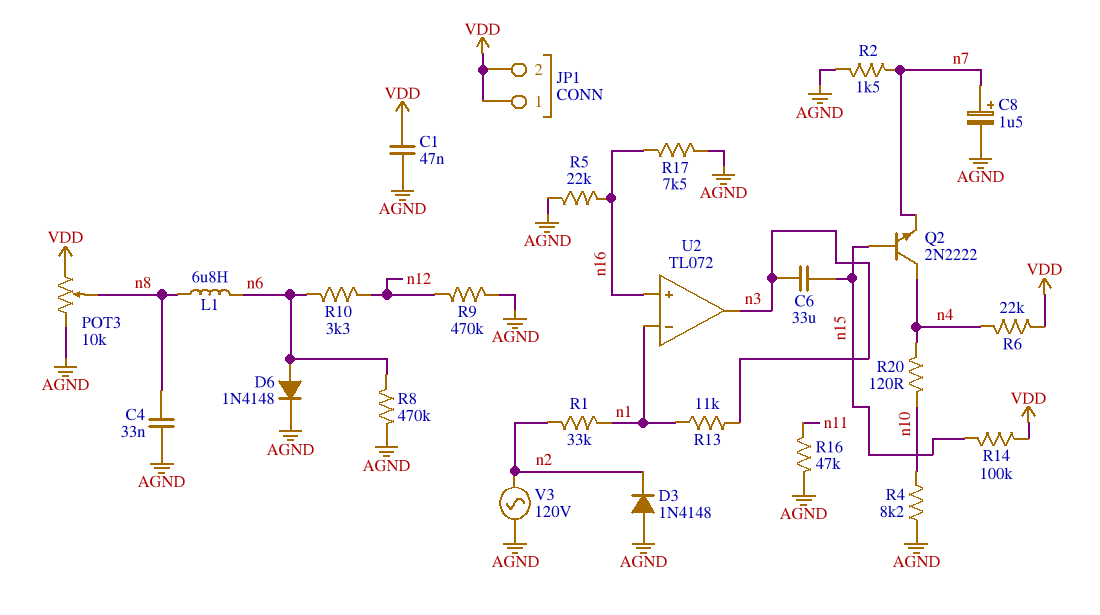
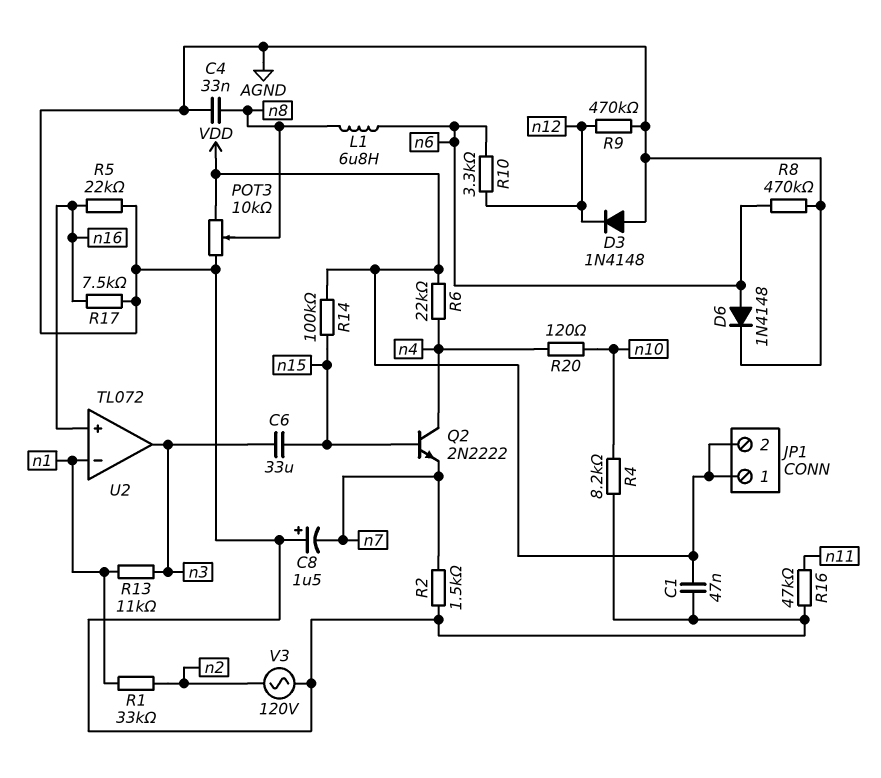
C8: 1.5uF (plus n7, minus AGND) -> 1.5uF (plus AGND, minus n7)
D3: diode 1N4148 (A AGND, K n2) -> diode 1N4148 (A AGND, K n12)

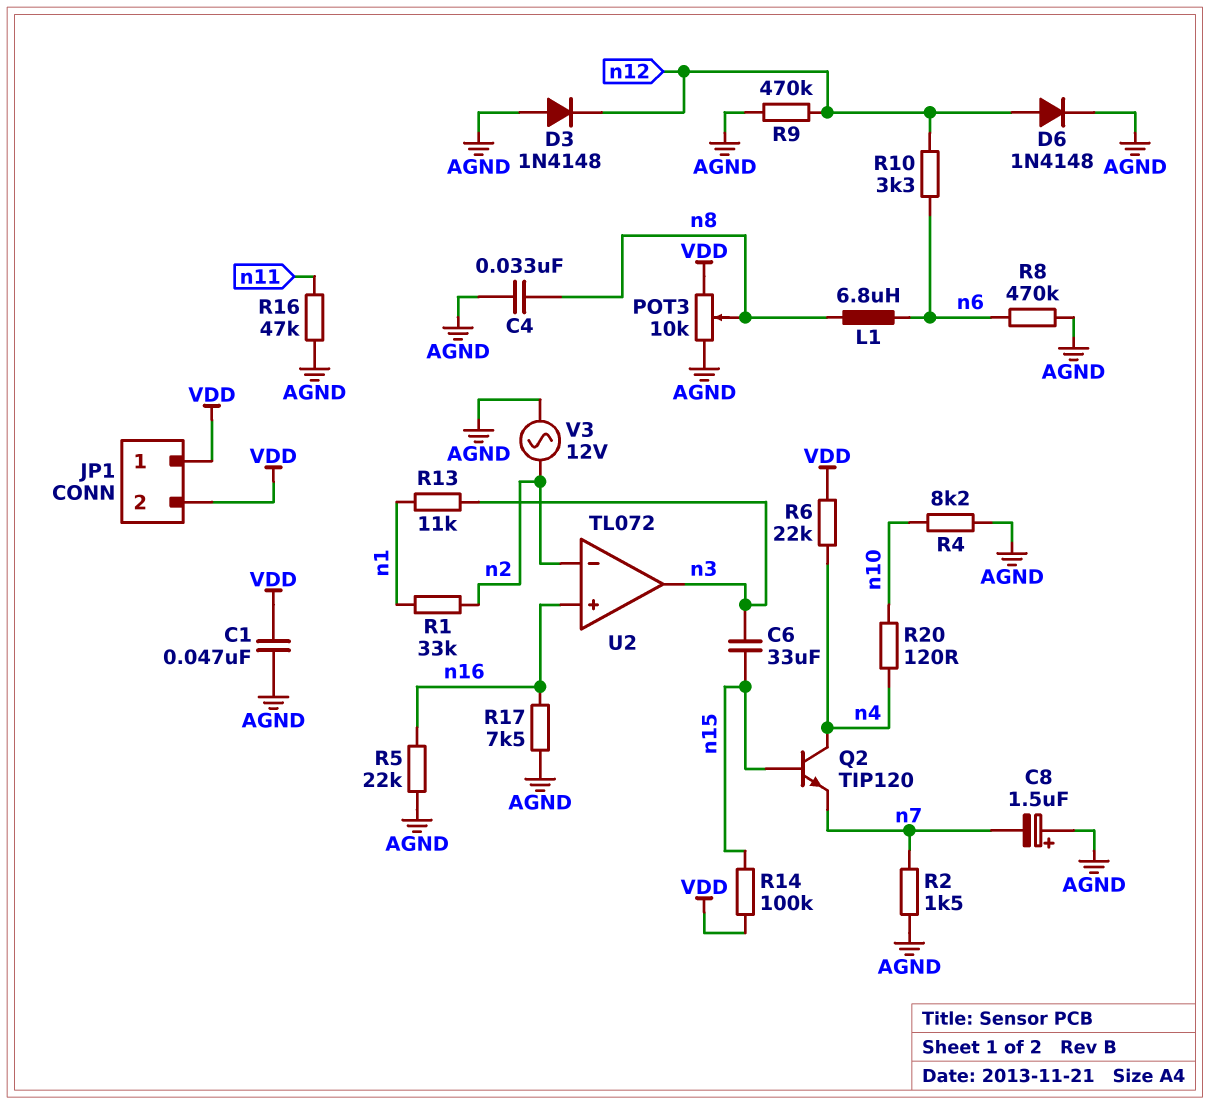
D6: diode 1N4148 (A n6, K AGND) -> diode 1N4148 (A n12, K AGND)
Q2: NPN 2N2222 (B n15, C n4, E n7) -> NPN TIP120 (B n15, C n4, E n7)
U2 pin in-: n1 -> n2
V3: AC 120V (AGND, n2) -> AC 12V (AGND, n2)

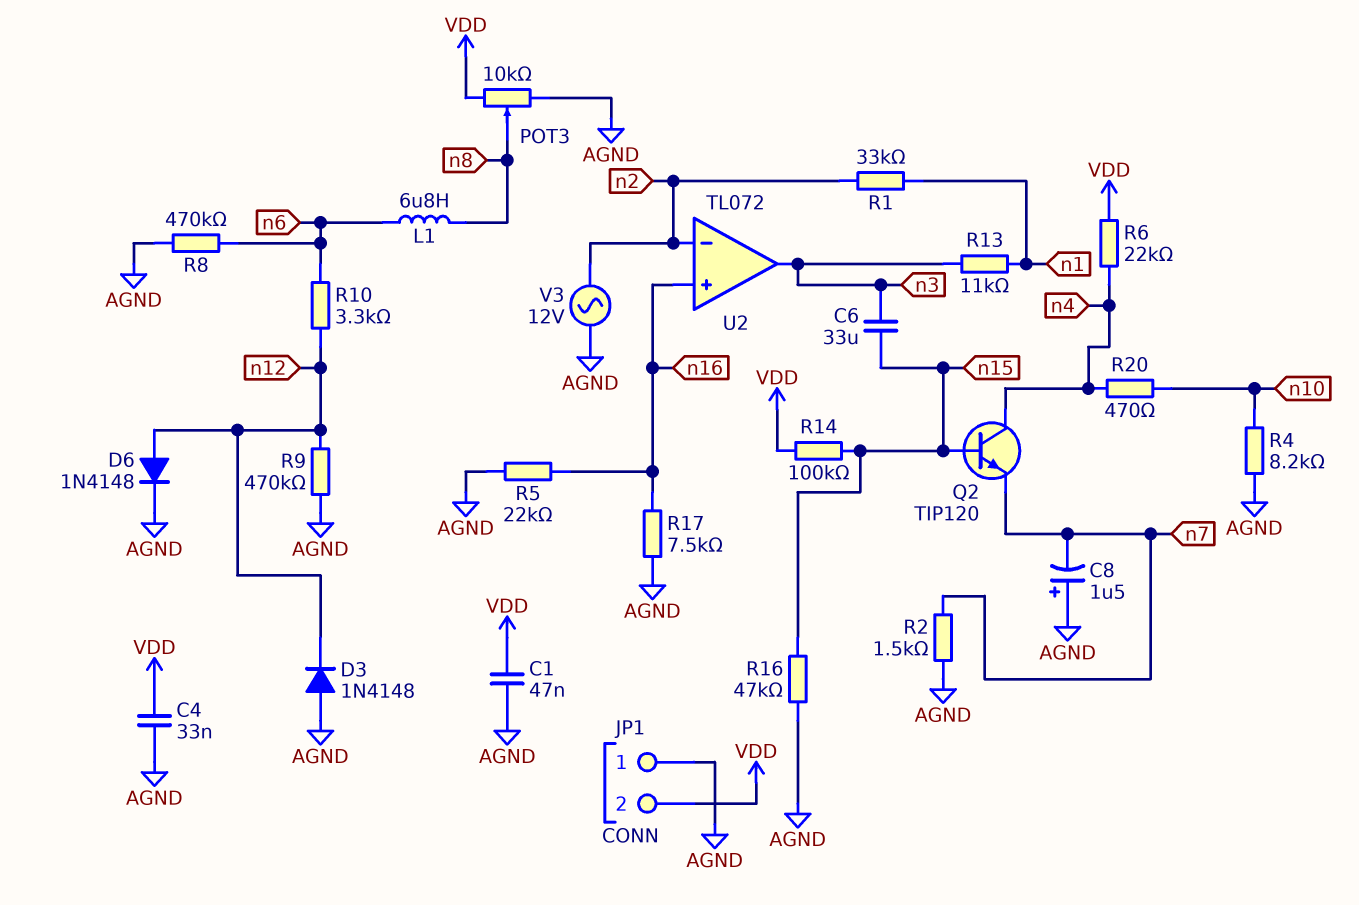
C4: 33nF (AGND, n8) -> 33nF (AGND, VDD)
JP1 pin 1: VDD -> AGND
R16: 47k (AGND, n11) -> 47k (AGND, n15)
R20: 120 (n4, n10) -> 470 (n4, n10)

